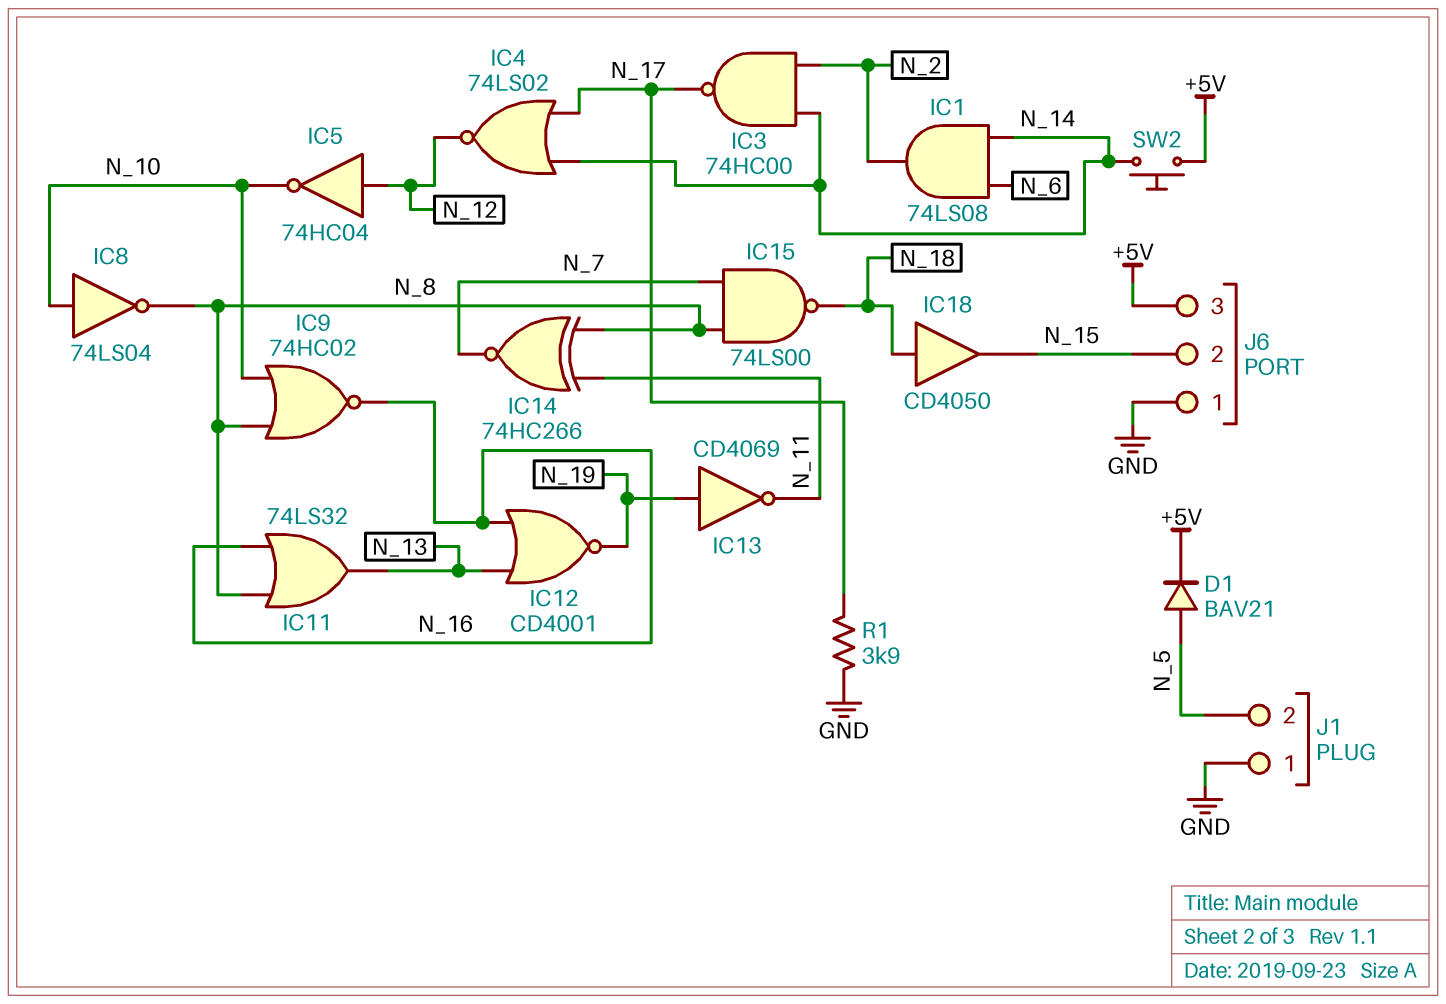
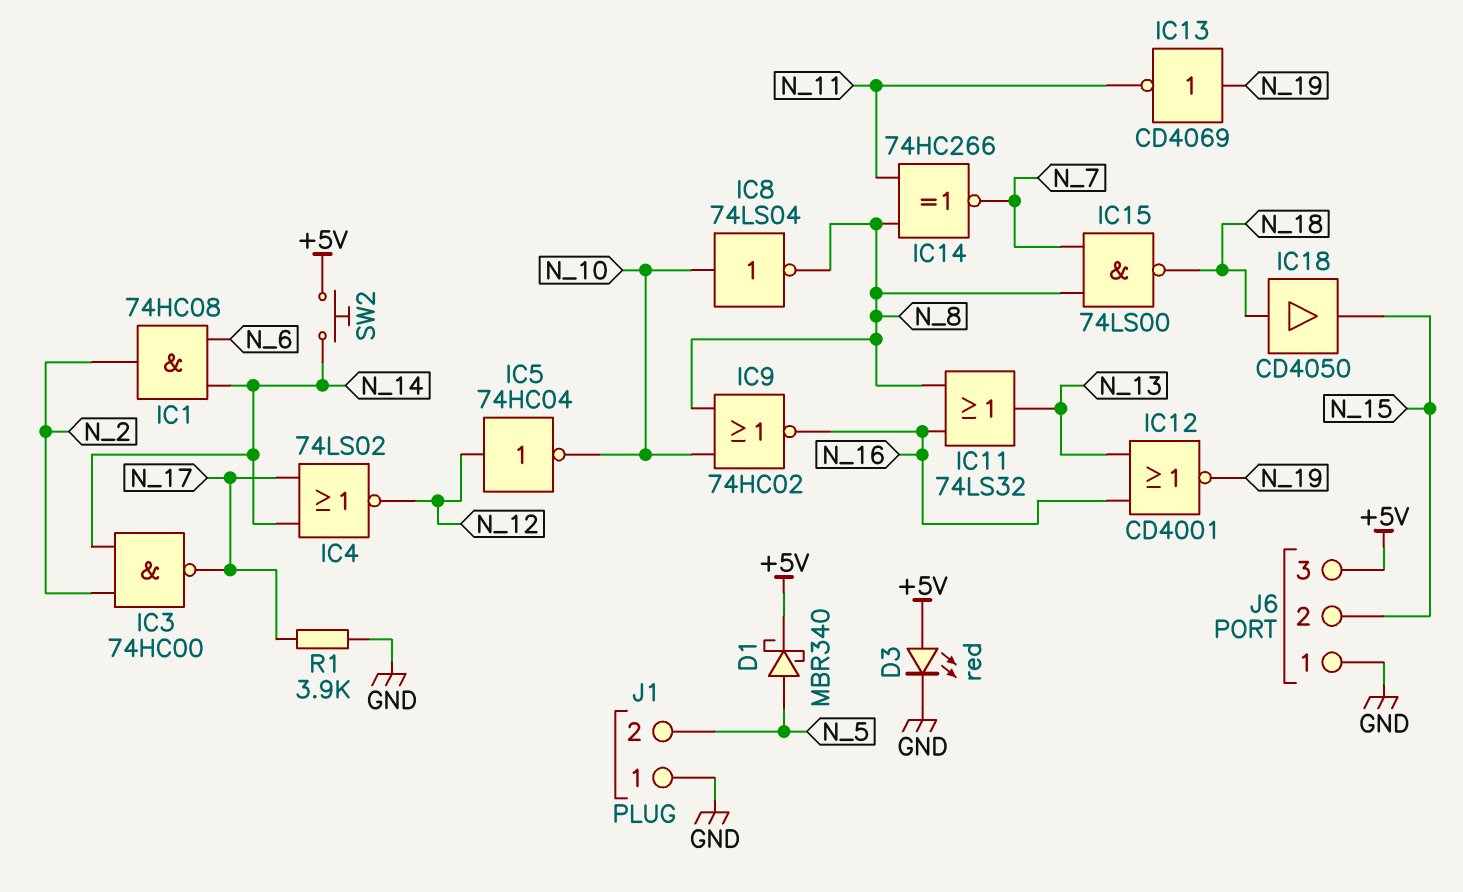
D1: diode BAV21 (A N_5, K +5V) -> schottky MBR340 (A N_5, K +5V)
D3: none -> LED red (A +5V, K GND)
IC1: AND 74LS08 (in N_6, in N_14, out N_2) -> AND 74HC08 (in N_6, in N_14, out N_2)

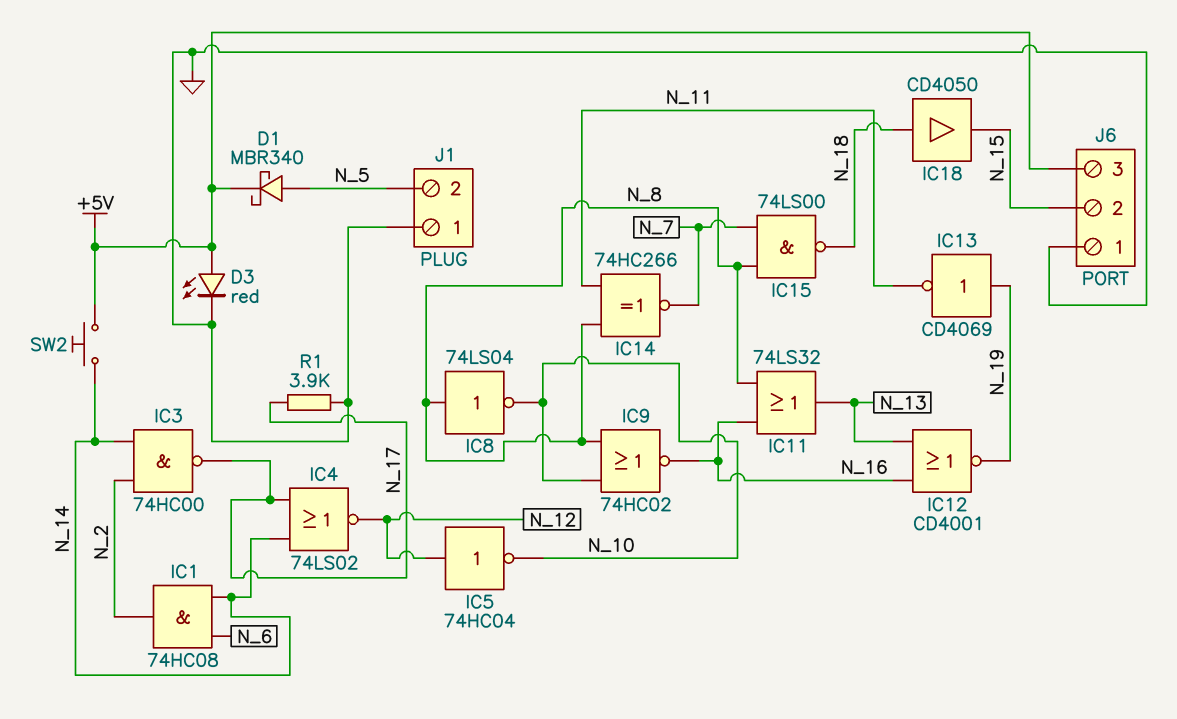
IC8: NOT 74LS04 (in N_10, out N_8) -> NOT 74LS04 (in N_8, out N_10)

